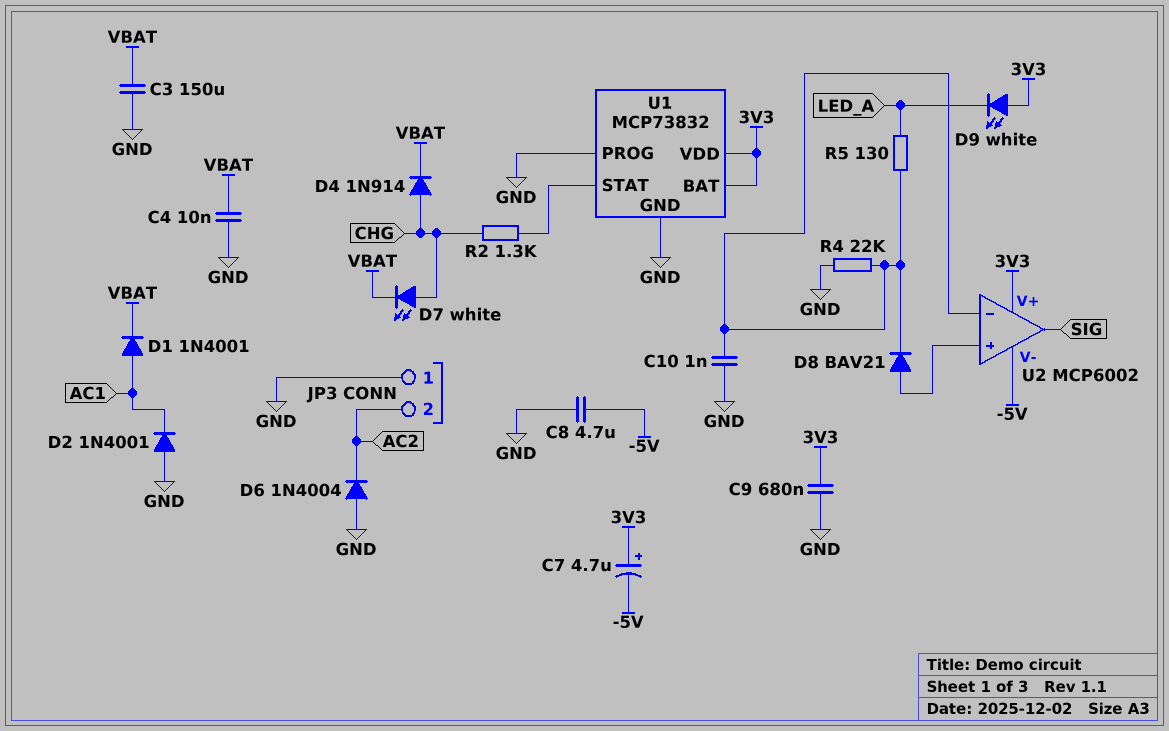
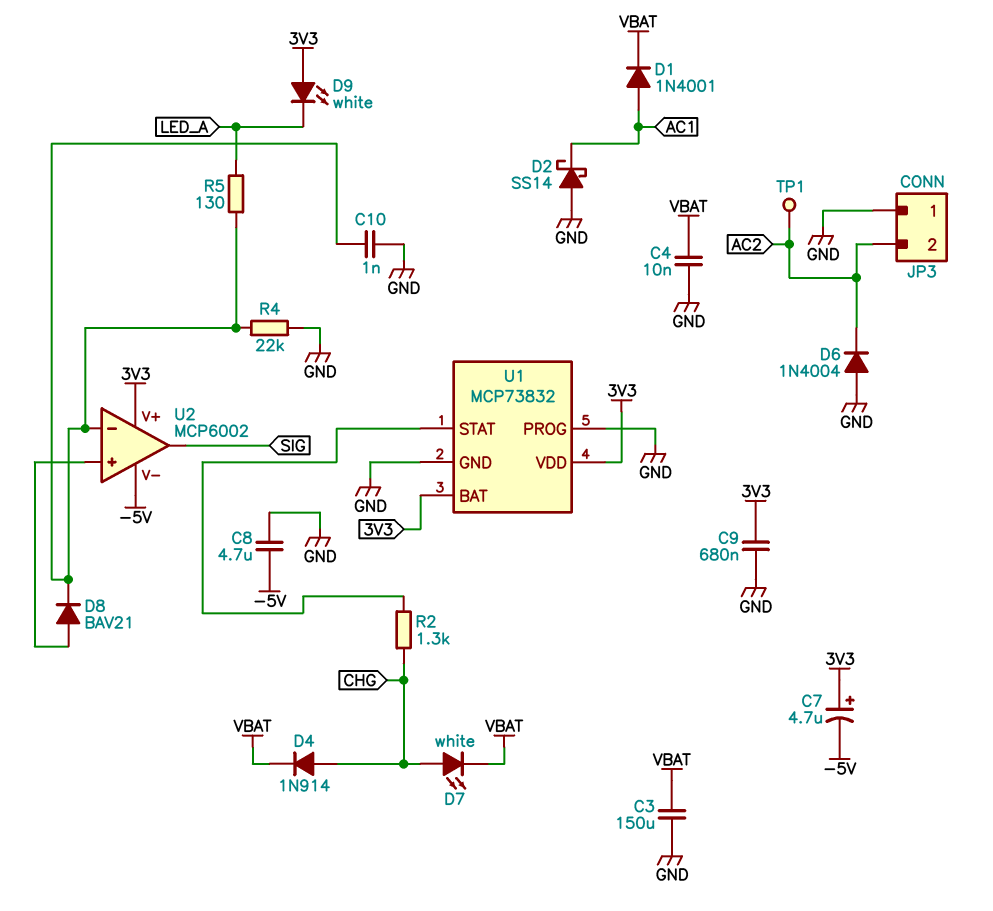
D2: diode 1N4001 (A GND, K AC1) -> schottky SS14 (A GND, K AC1)
TP1: none -> test point (AC2)

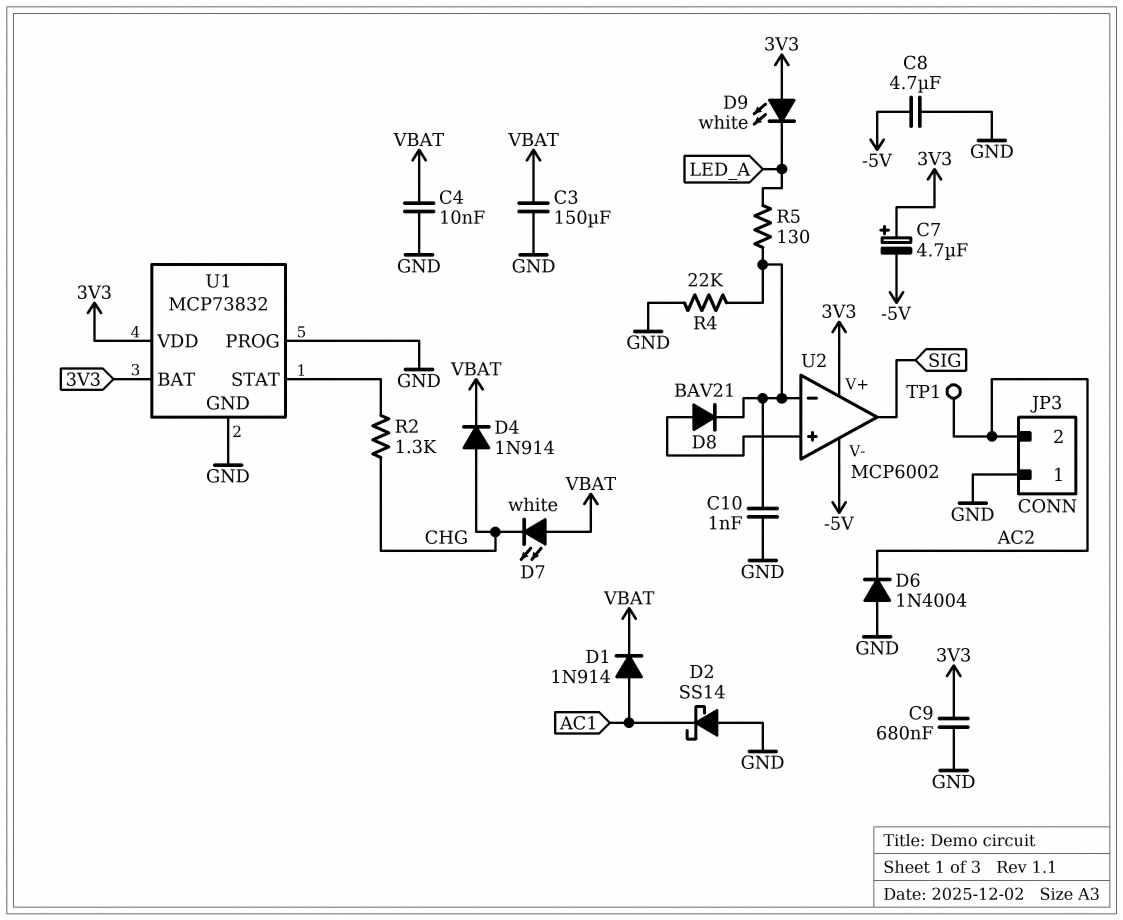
D1: diode 1N4001 (A AC1, K VBAT) -> diode 1N914 (A AC1, K VBAT)
D7: LED white (A CHG, K VBAT) -> LED white (A VBAT, K CHG)

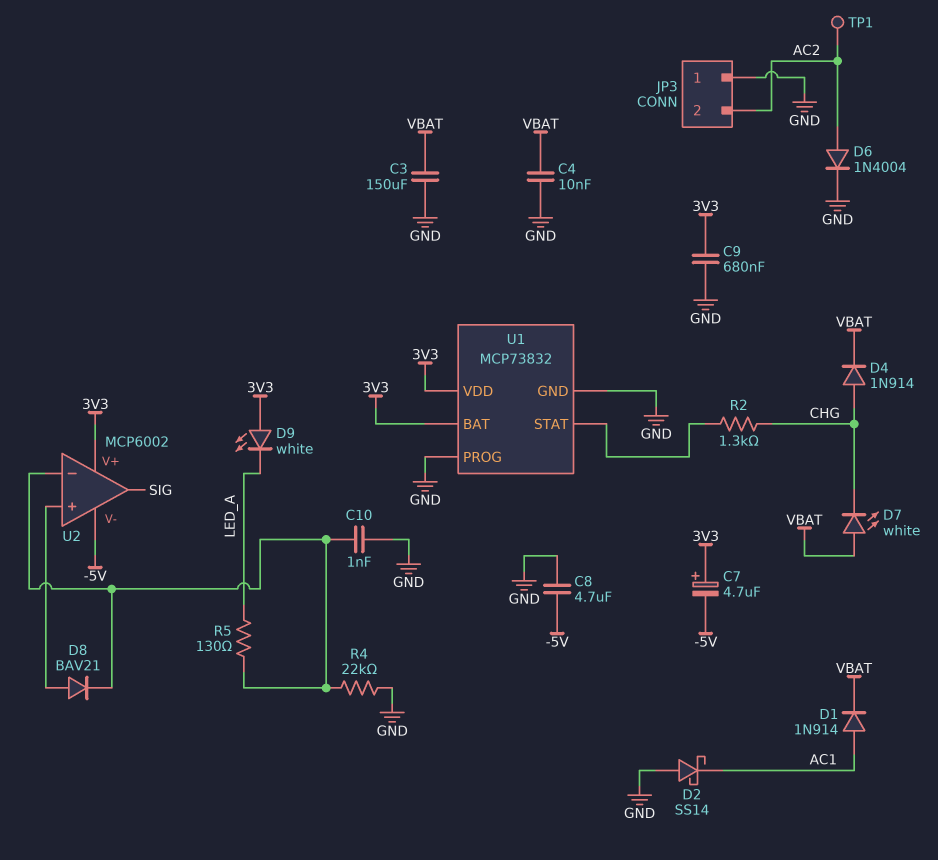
D6: diode 1N4004 (A GND, K AC2) -> diode 1N4004 (A AC2, K GND)

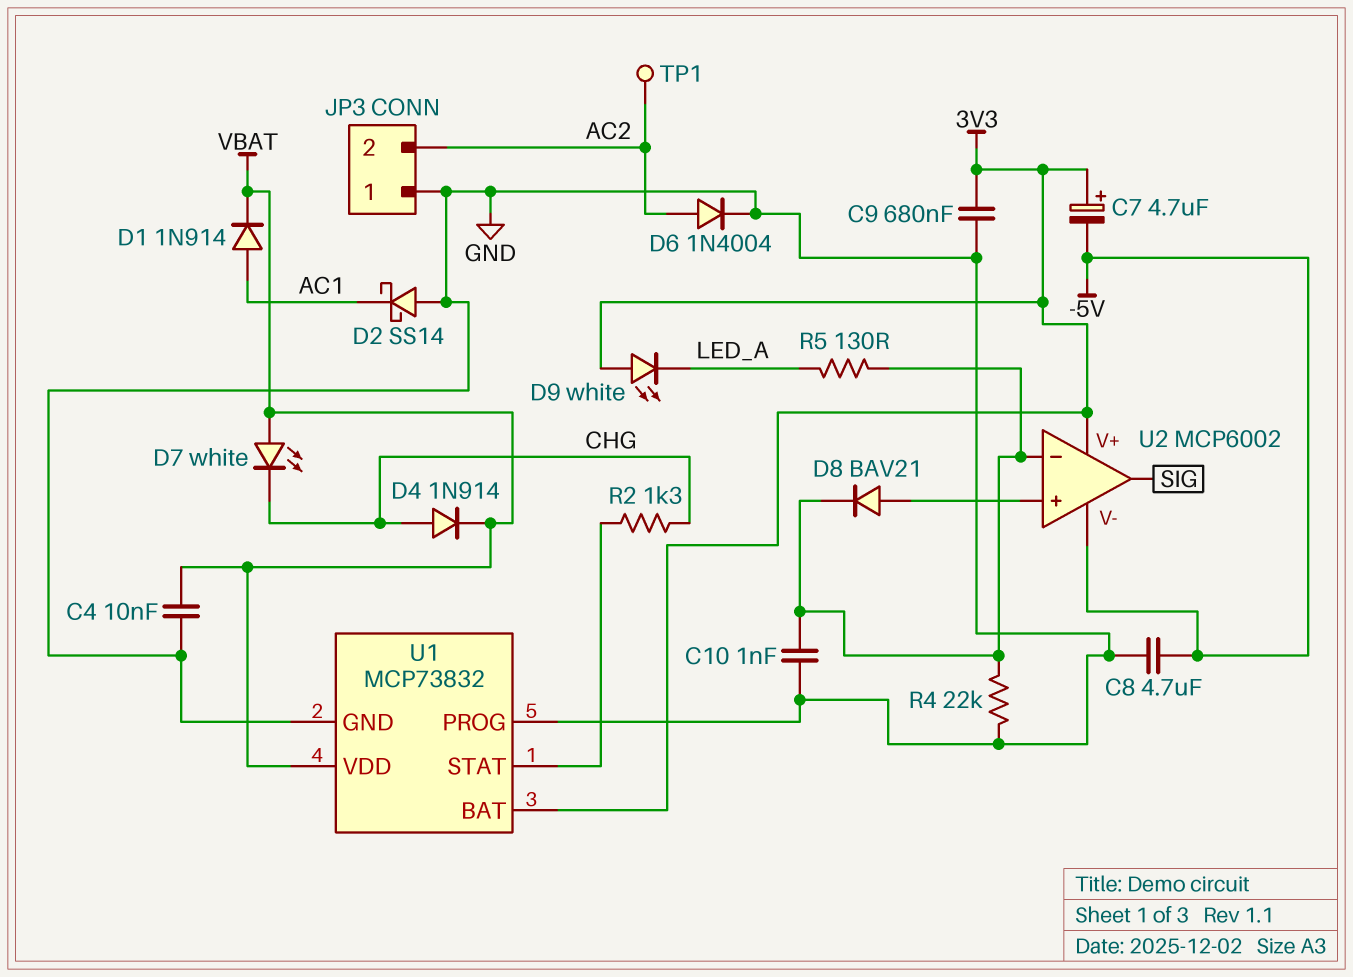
C3: 150uF (GND, VBAT) -> none
U1 pin VDD: 3V3 -> VBAT

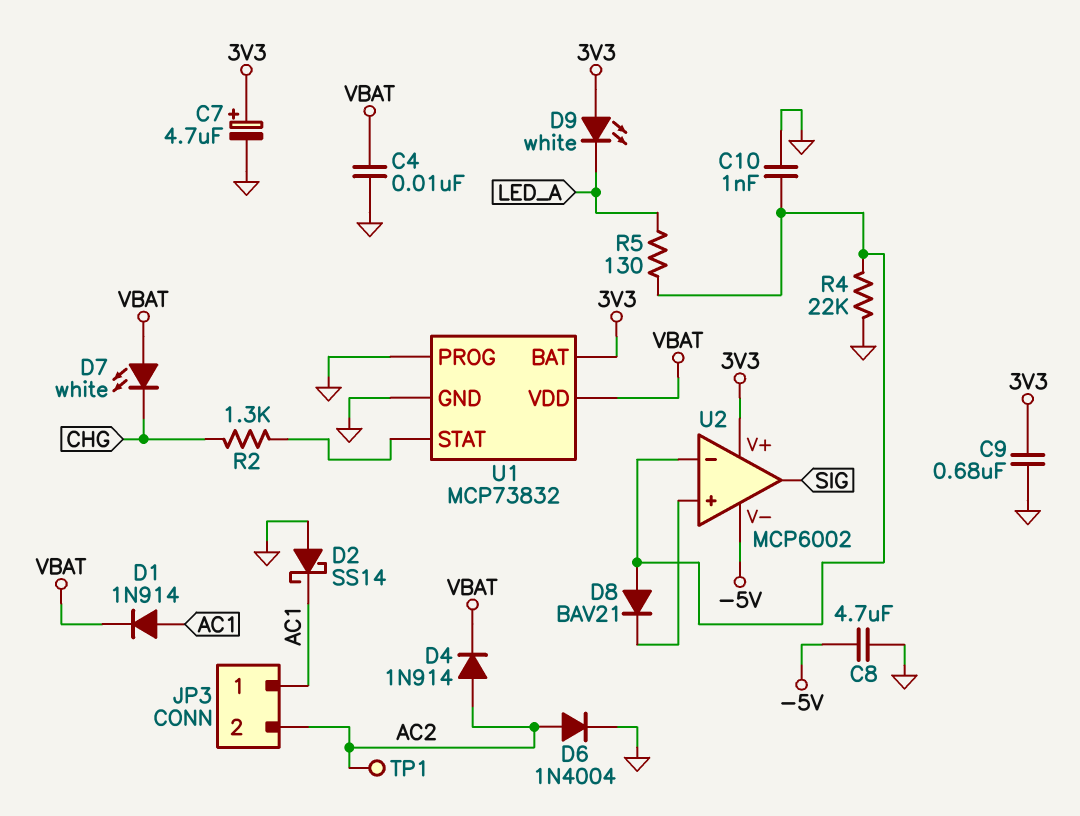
C7: 4.7uF (plus 3V3, minus -5V) -> 4.7uF (plus 3V3, minus GND)
D4: diode 1N914 (A CHG, K VBAT) -> diode 1N914 (A AC2, K VBAT)
D8: diode BAV21 (A U2/in+, K U2/in-) -> diode BAV21 (A U2/in-, K U2/in+)
JP3 pin 1: GND -> AC1

